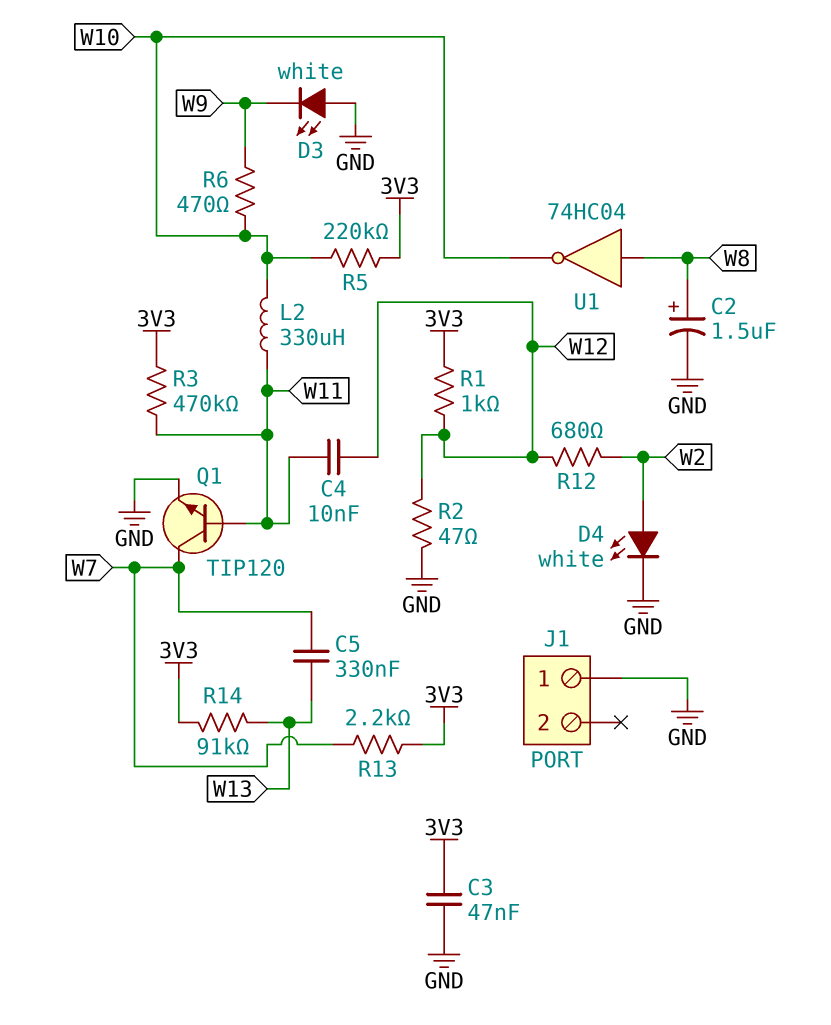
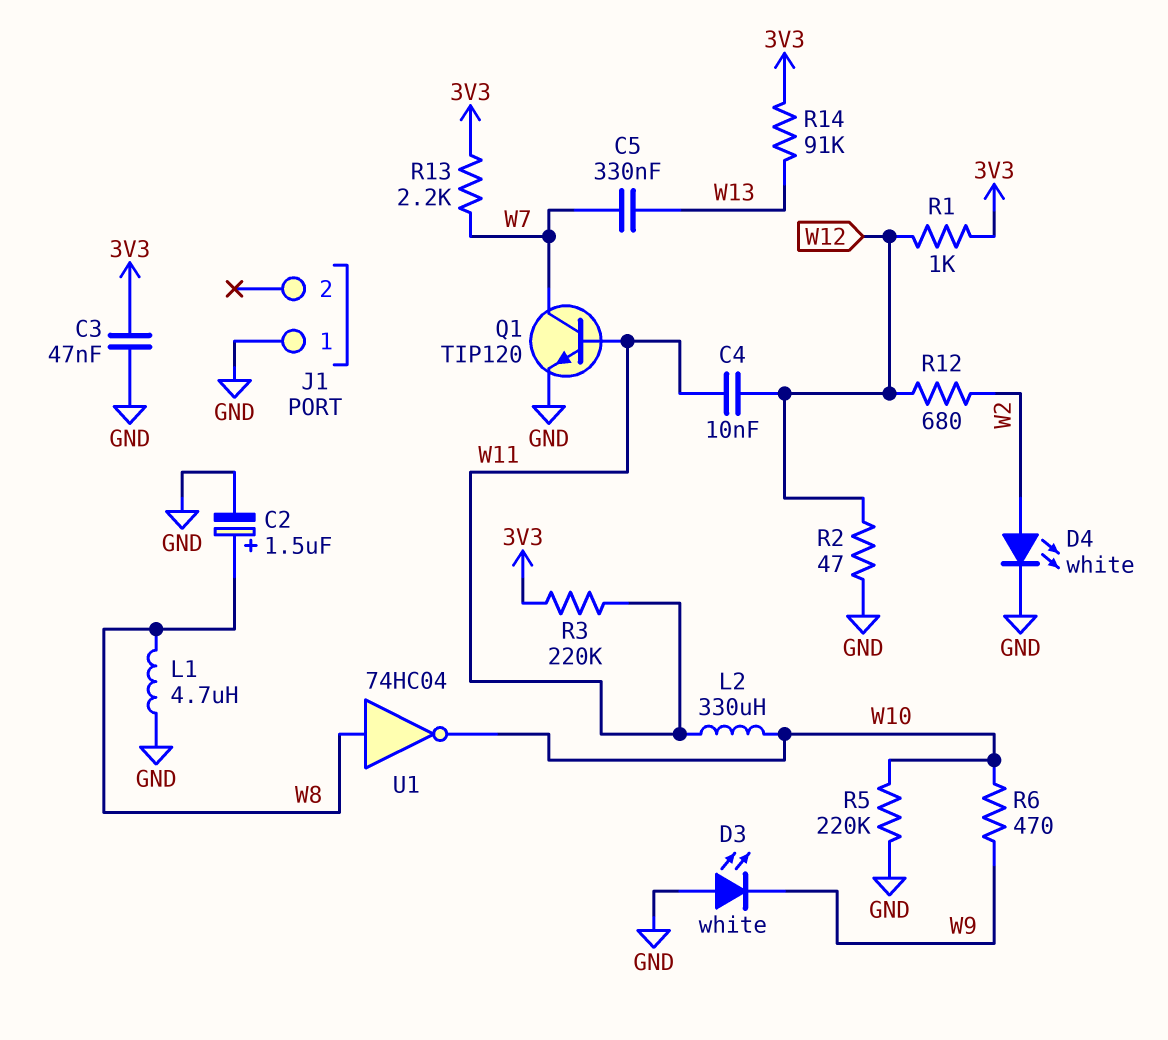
L1: none -> 4.7uH (GND, W8)
R3: 470k (3V3, W11) -> 220k (3V3, W11)
R5: 220k (3V3, W10) -> 220k (GND, W10)

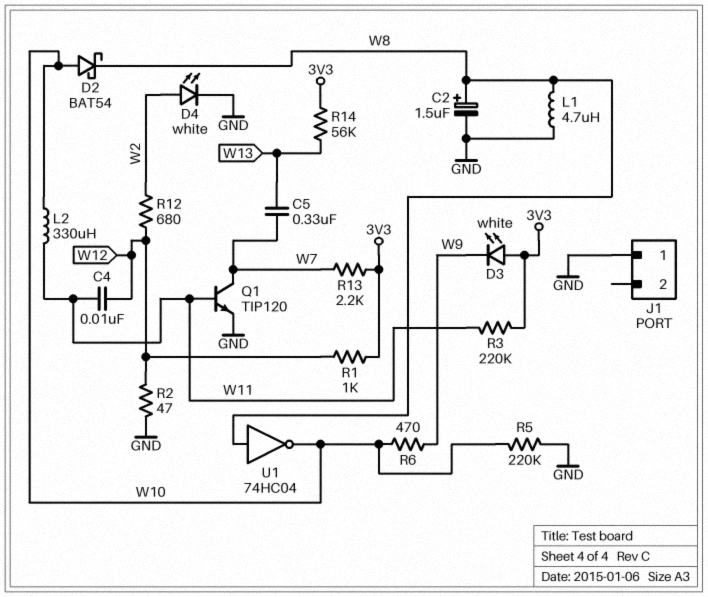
C3: 47nF (3V3, GND) -> none
D2: none -> schottky BAT54 (A W10, K W8)
D3: LED white (A GND, K W9) -> LED white (A 3V3, K W9)
R14: 91k (3V3, W13) -> 56k (3V3, W13)

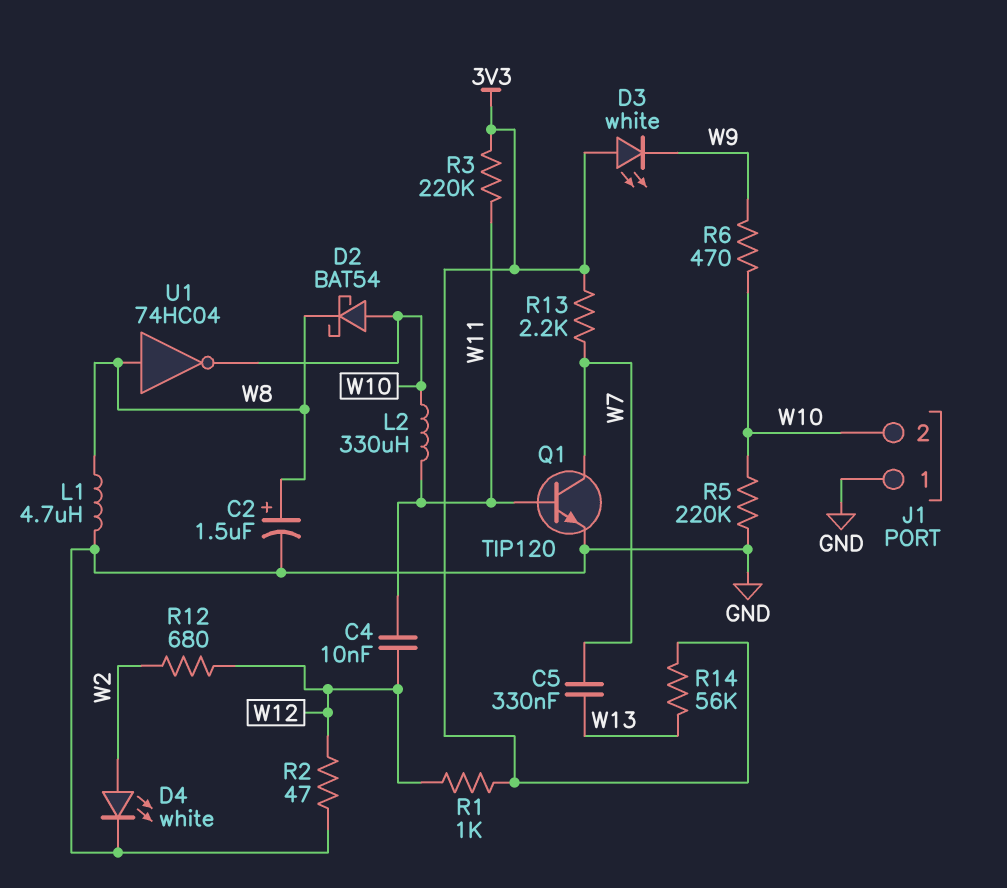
J1 pin 2: none -> W10

